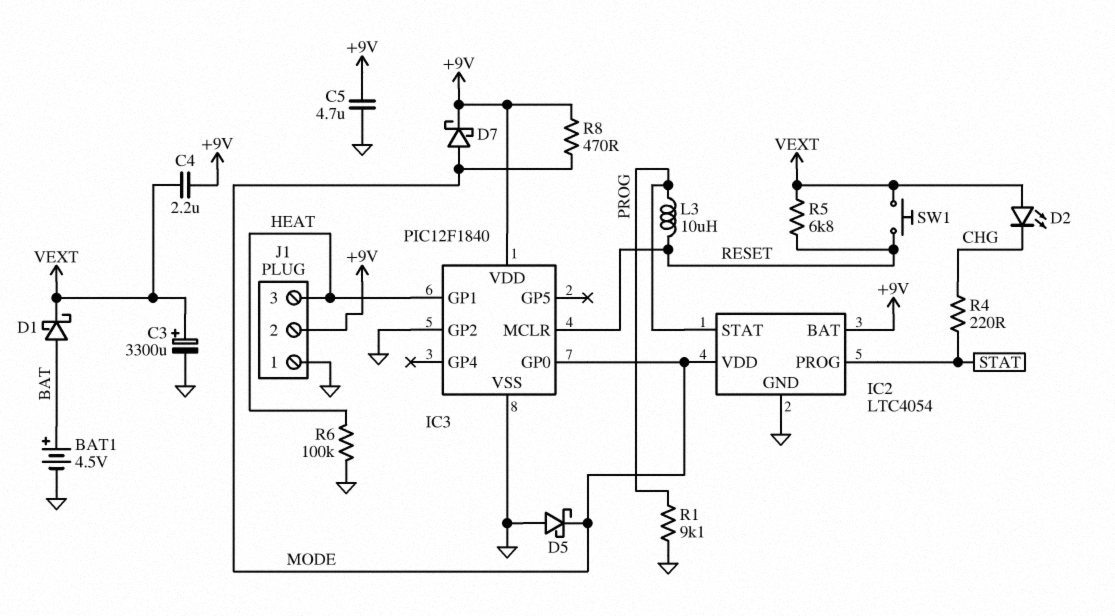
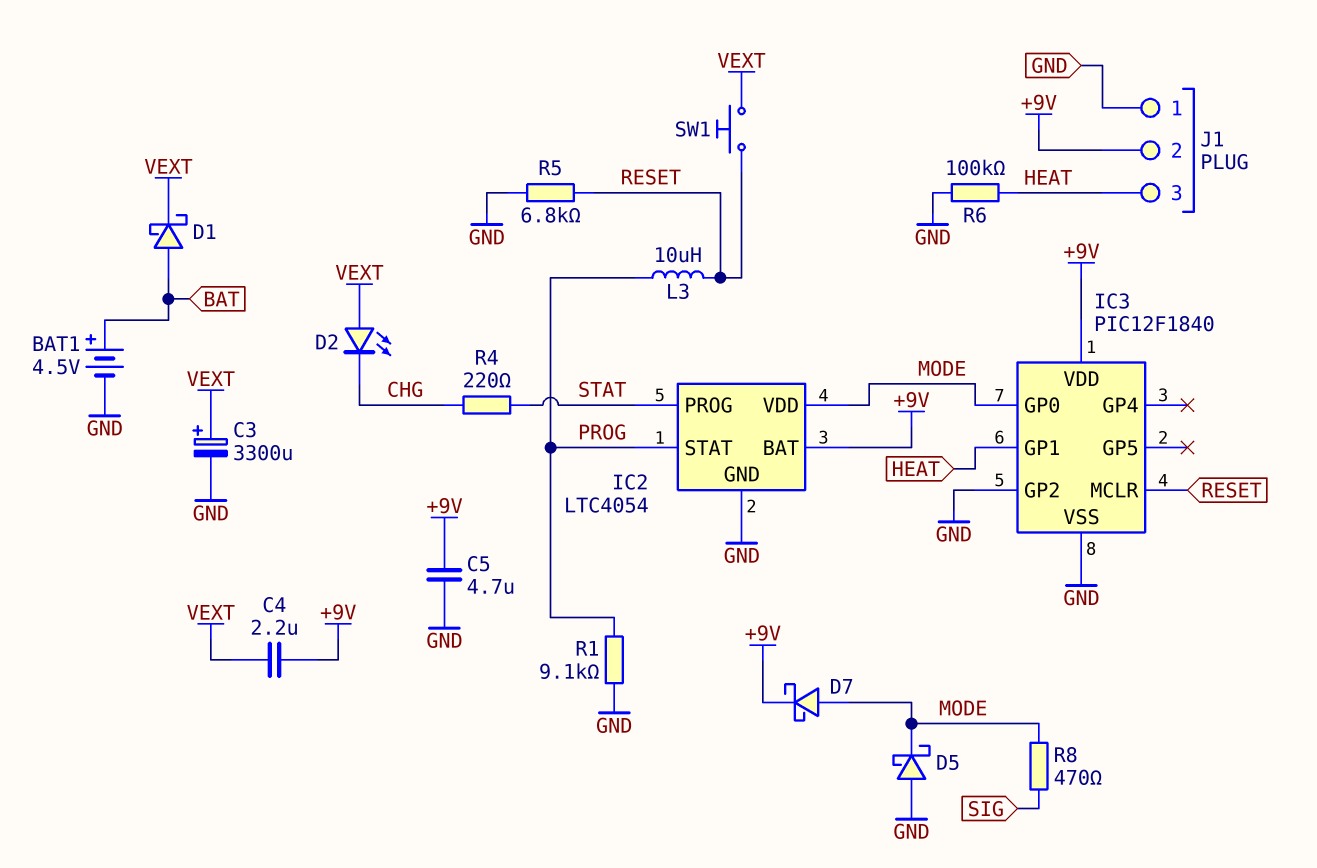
R5: 6.8k (RESET, VEXT) -> 6.8k (GND, RESET)
R8: 470 (+9V, MODE) -> 470 (MODE, SIG)

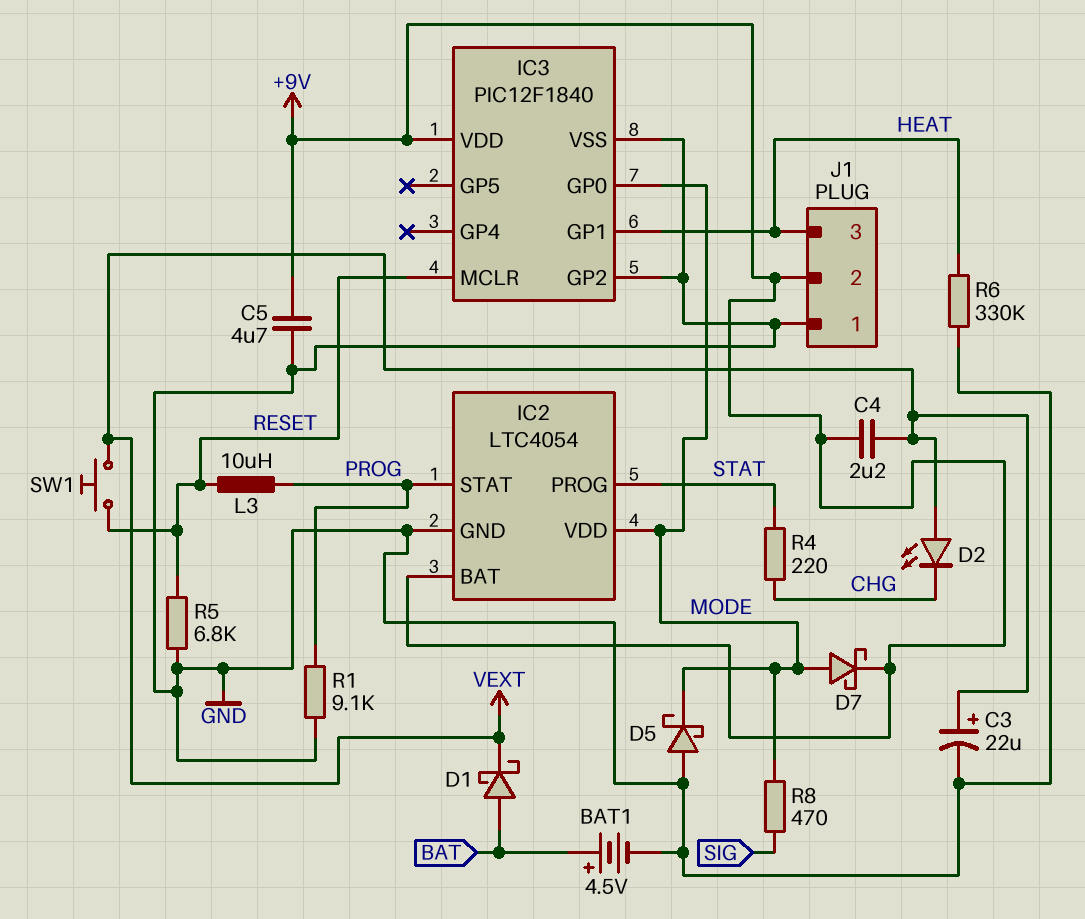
C3: 3300uF (plus VEXT, minus GND) -> 22uF (plus VEXT, minus GND)
R6: 100k (GND, HEAT) -> 330k (GND, HEAT)

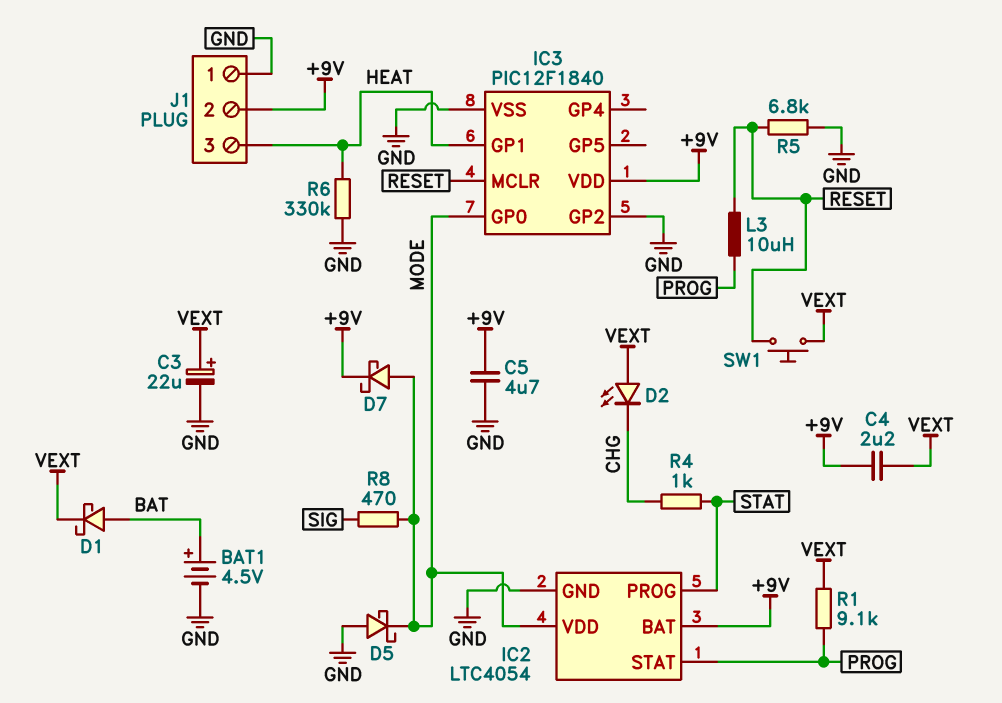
R1: 9.1k (GND, PROG) -> 9.1k (PROG, VEXT)
R4: 220 (CHG, STAT) -> 1k (CHG, STAT)

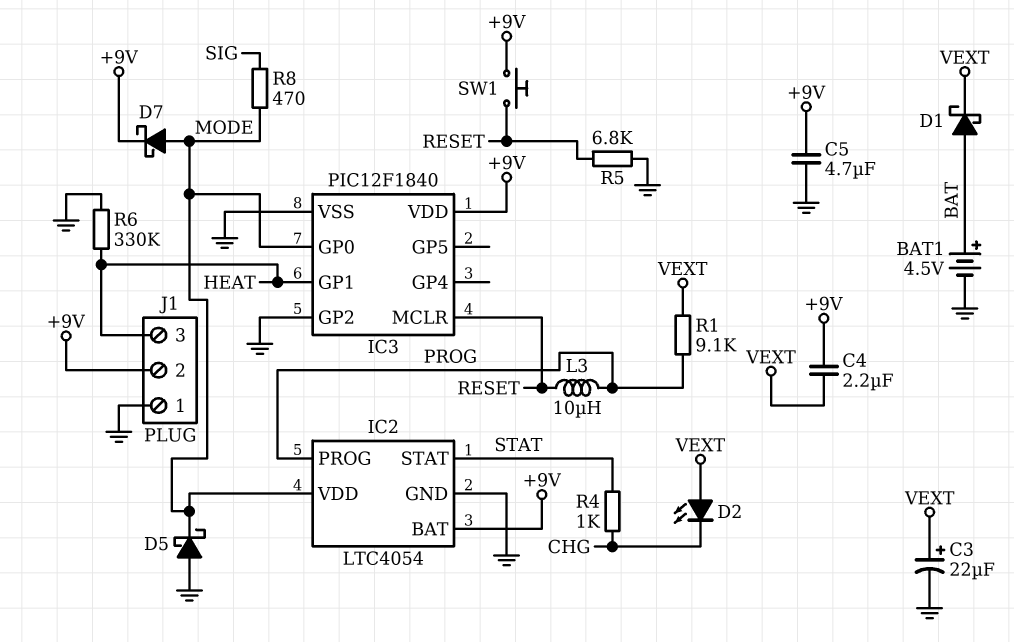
IC2 pin PROG: STAT -> PROG
IC2 pin STAT: PROG -> STAT
SW1: button (RESET, VEXT) -> button (+9V, RESET)

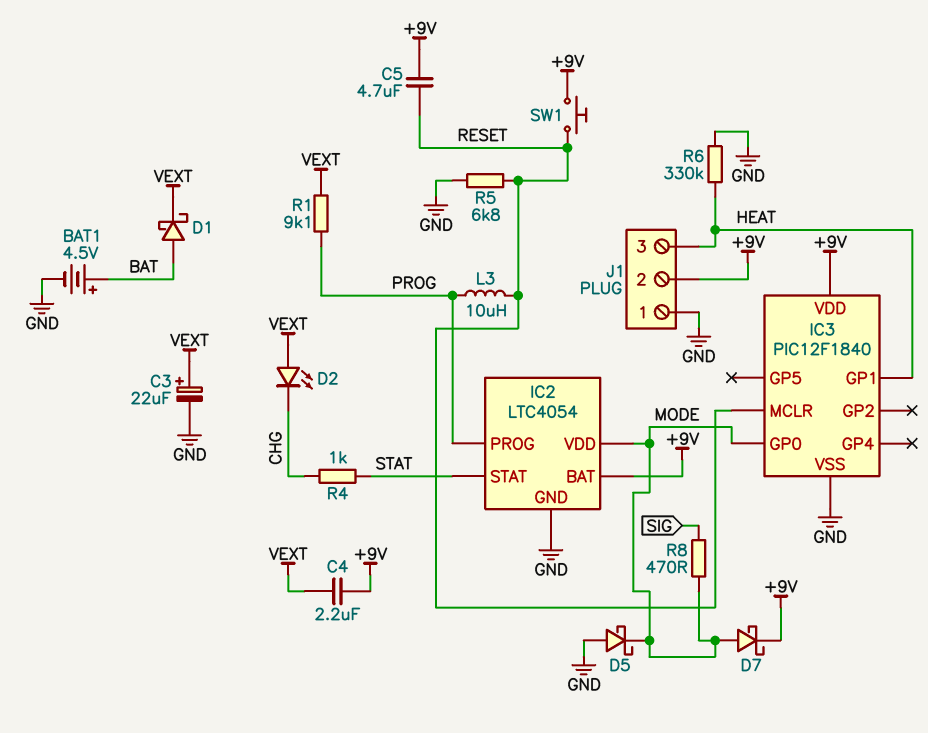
C5: 4.7uF (+9V, GND) -> 4.7uF (+9V, RESET)
IC3 pin GP2: GND -> none

